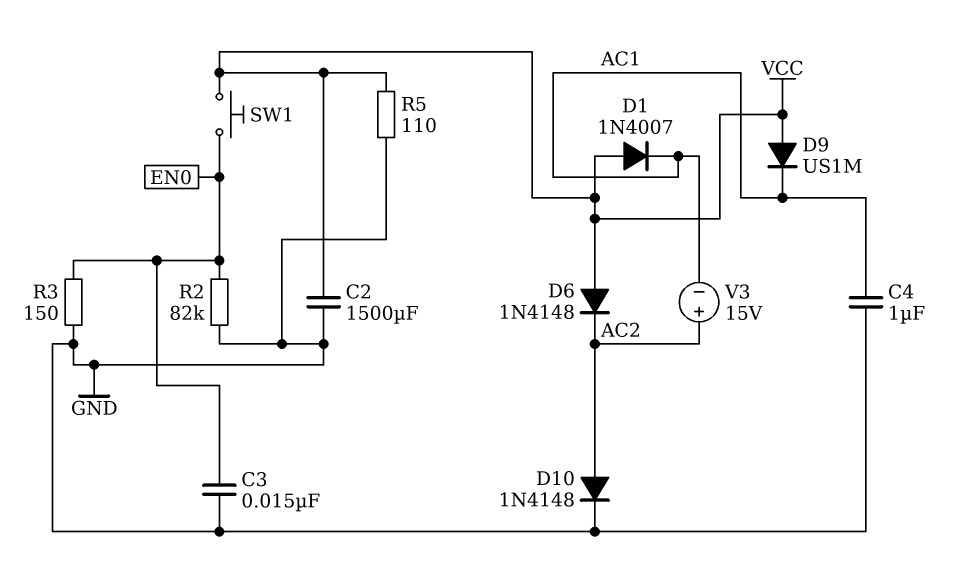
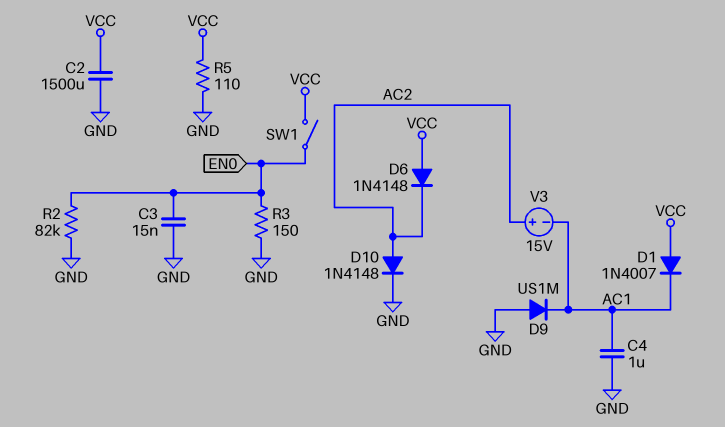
D9: diode US1M (A VCC, K AC1) -> diode US1M (A GND, K AC1)
SW1: button (EN0, VCC) -> switch (EN0, VCC)

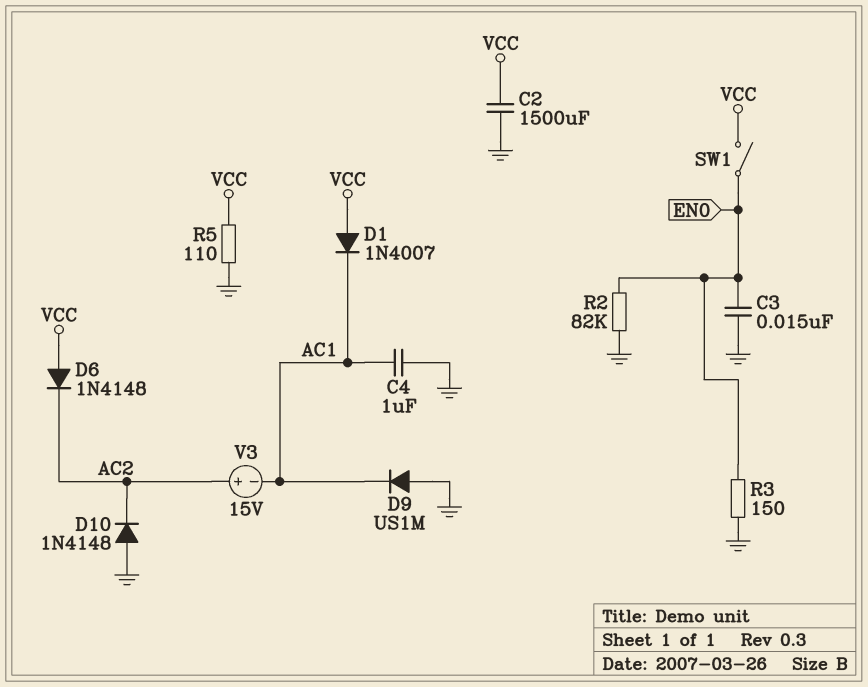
D10: diode 1N4148 (A AC2, K GND) -> diode 1N4148 (A GND, K AC2)

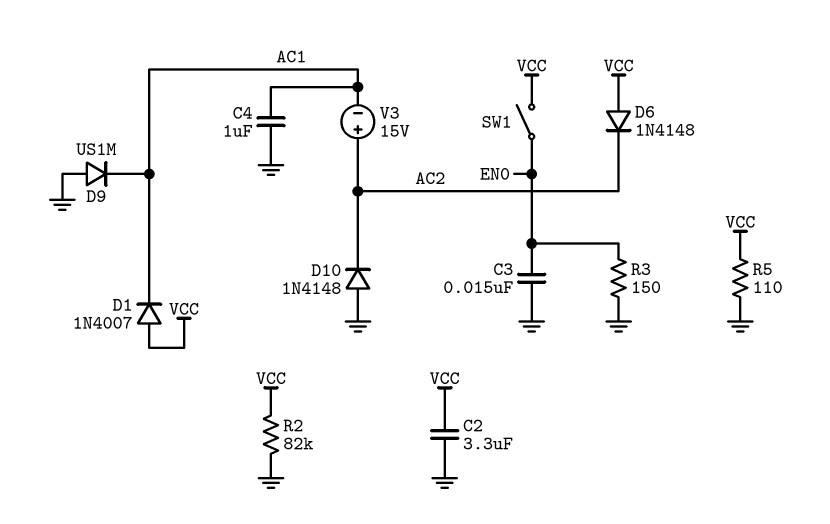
C2: 1500uF (GND, VCC) -> 3.3uF (GND, VCC)
R2: 82k (EN0, GND) -> 82k (GND, VCC)

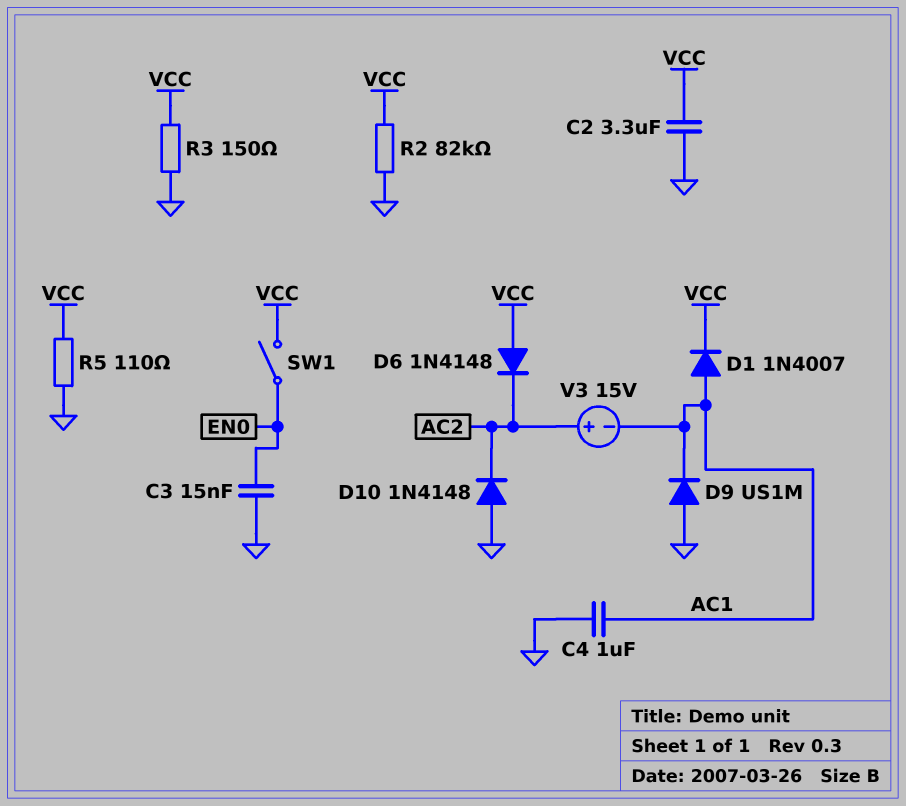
D1: diode 1N4007 (A VCC, K AC1) -> diode 1N4007 (A AC1, K VCC)
R3: 150 (EN0, GND) -> 150 (GND, VCC)

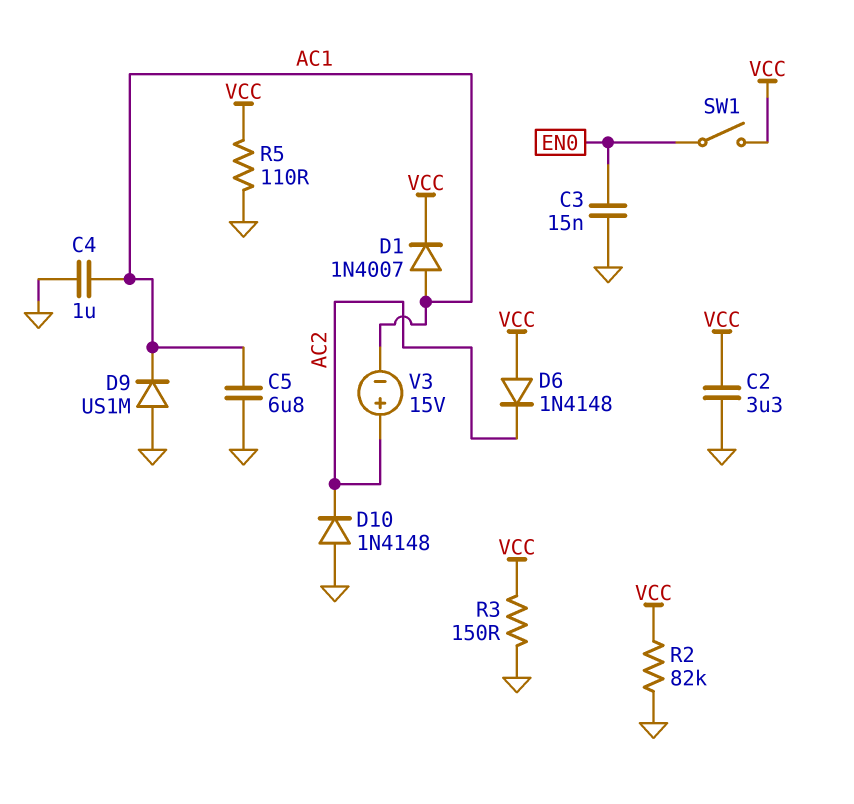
C5: none -> 6.8uF (AC1, GND)

